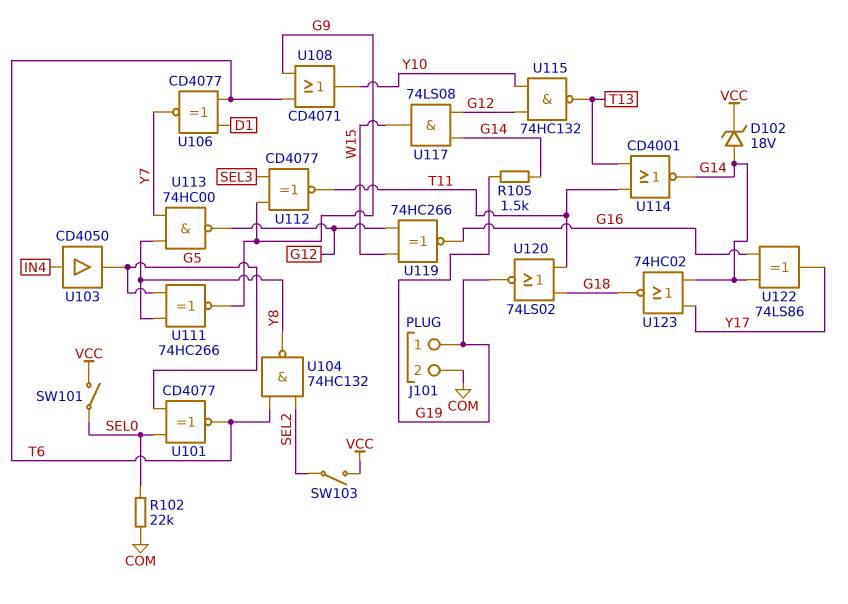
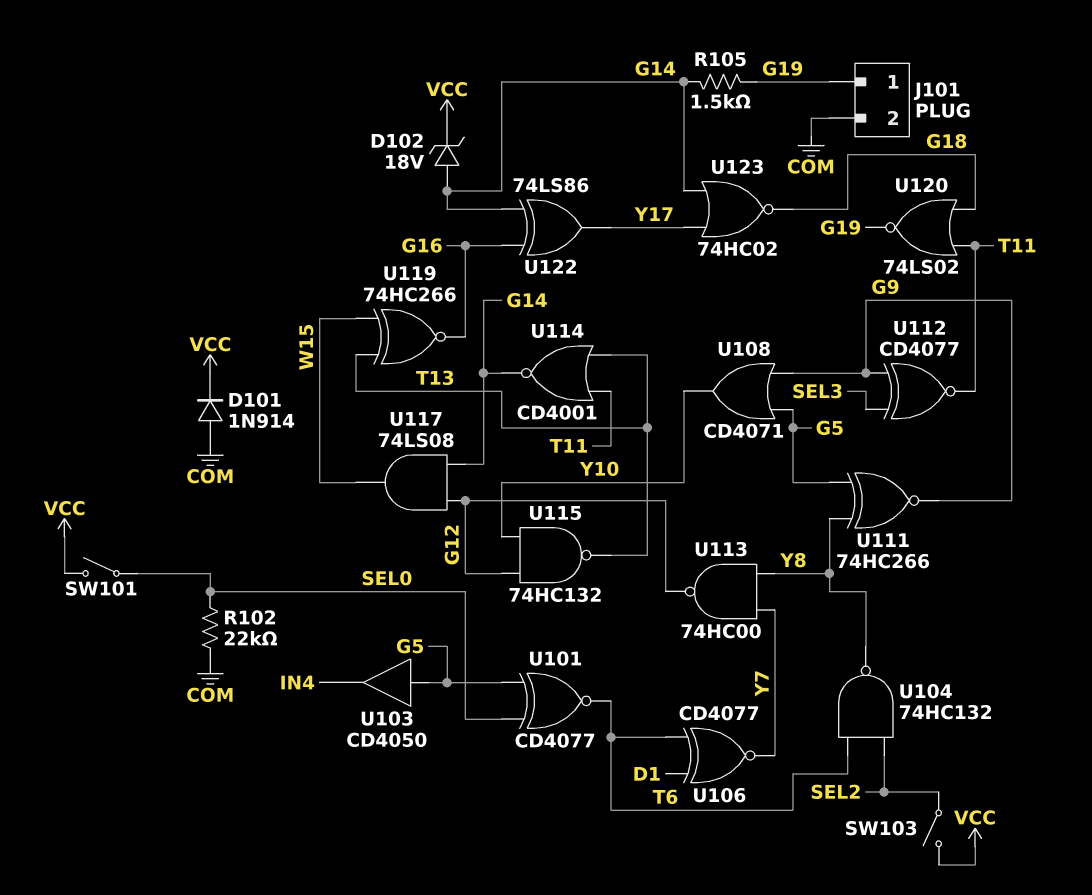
D101: none -> diode 1N914 (A COM, K VCC)
U103: buffer CD4050 (in IN4, out G5) -> buffer CD4050 (in G5, out IN4)
U108: OR CD4071 (in G9, in T6, out Y10) -> OR CD4071 (in G5, in G9, out Y10)
U119: XNOR 74HC266 (in G12, in W15, out G16) -> XNOR 74HC266 (in T13, in W15, out G16)

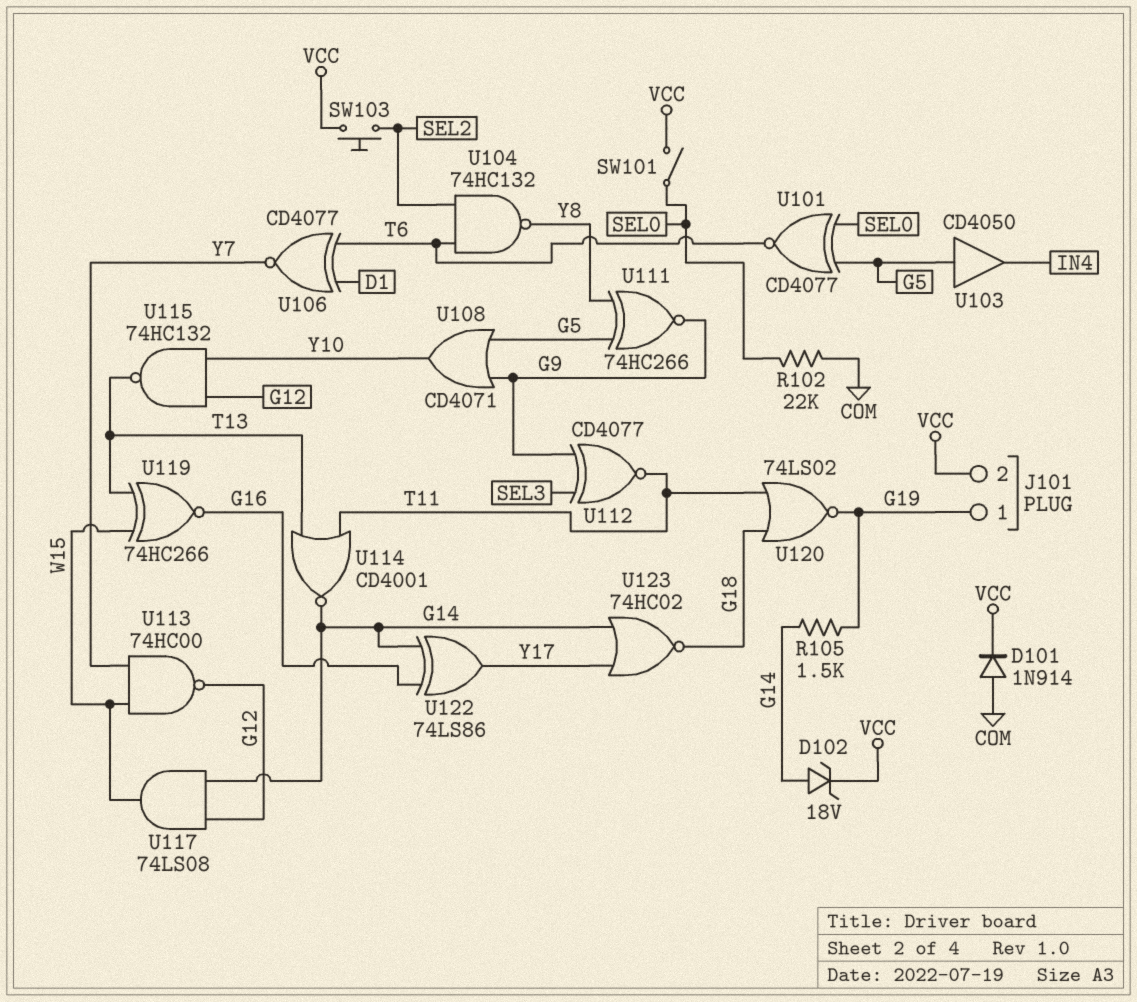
J101 pin 2: COM -> VCC
SW103: switch (SEL2, VCC) -> button (SEL2, VCC)
U113: NAND 74HC00 (in Y7, in Y8, out G12) -> NAND 74HC00 (in W15, in Y7, out G12)

